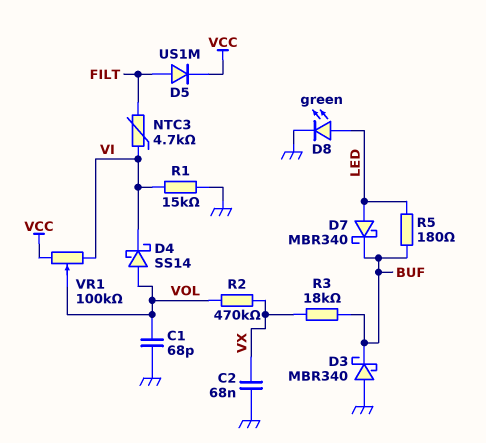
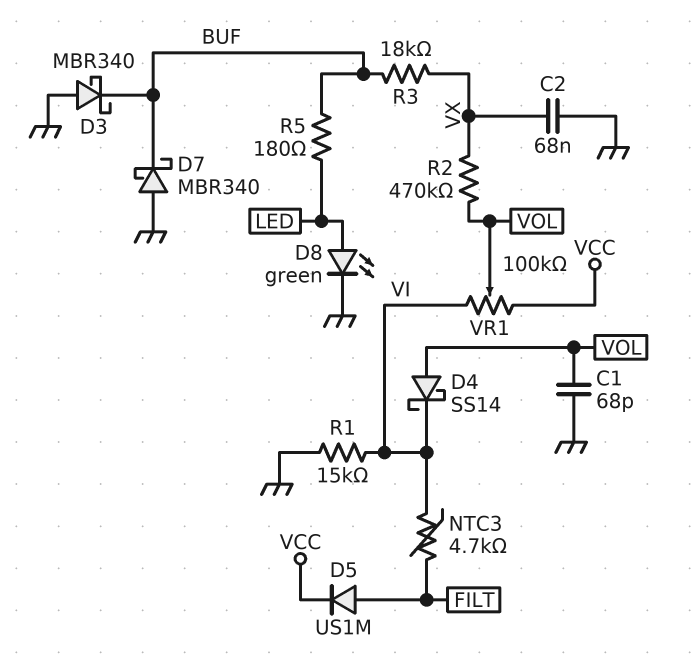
D7: schottky MBR340 (A LED, K BUF) -> schottky MBR340 (A GND, K BUF)

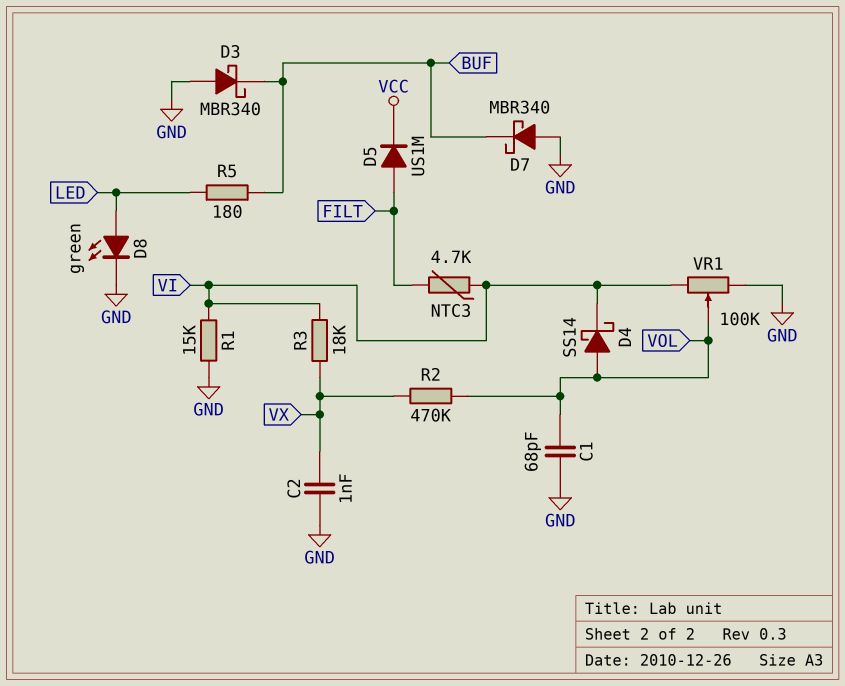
C2: 68nF (GND, VX) -> 1nF (GND, VX)
R3: 18k (BUF, VX) -> 18k (VI, VX)
VR1: 100k (VCC, VI, wiper VOL) -> 100k (GND, VI, wiper VOL)

